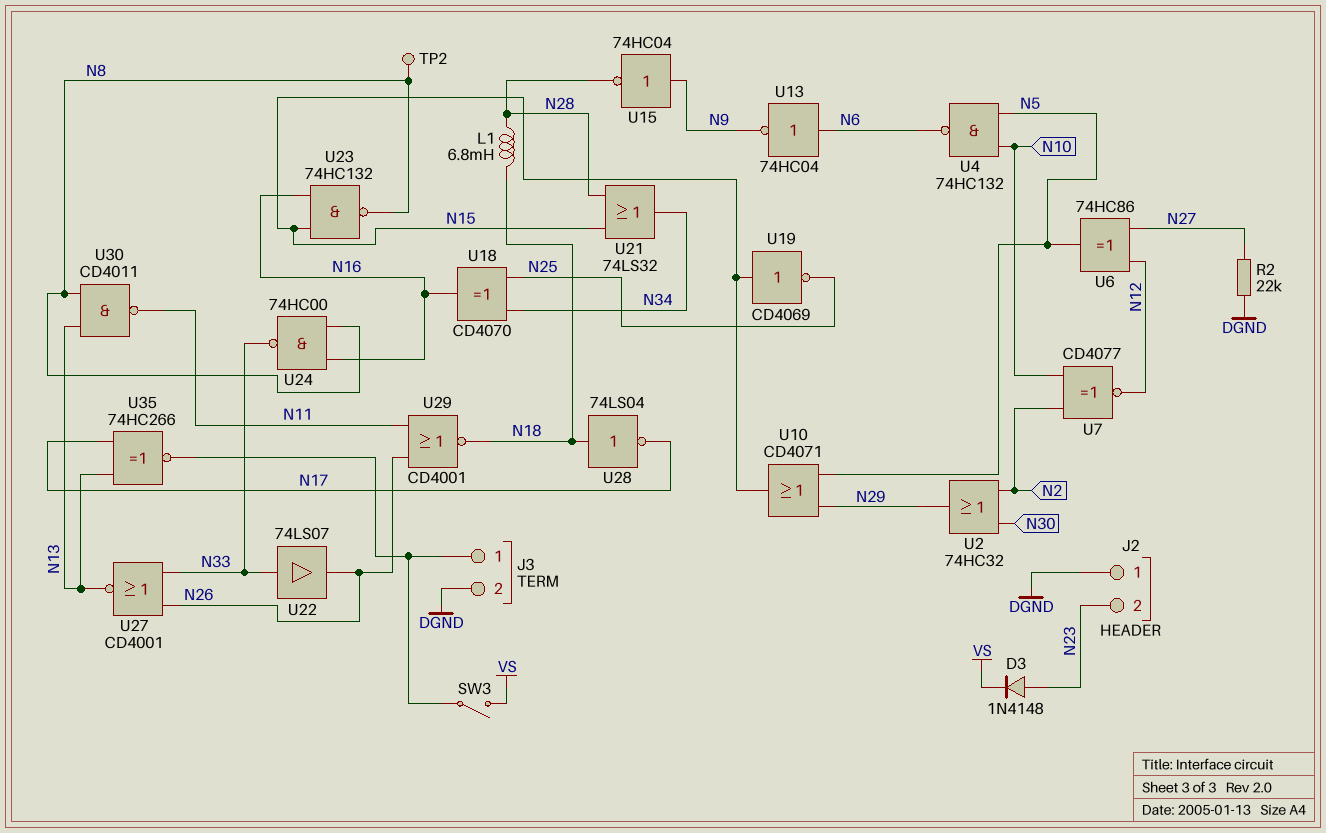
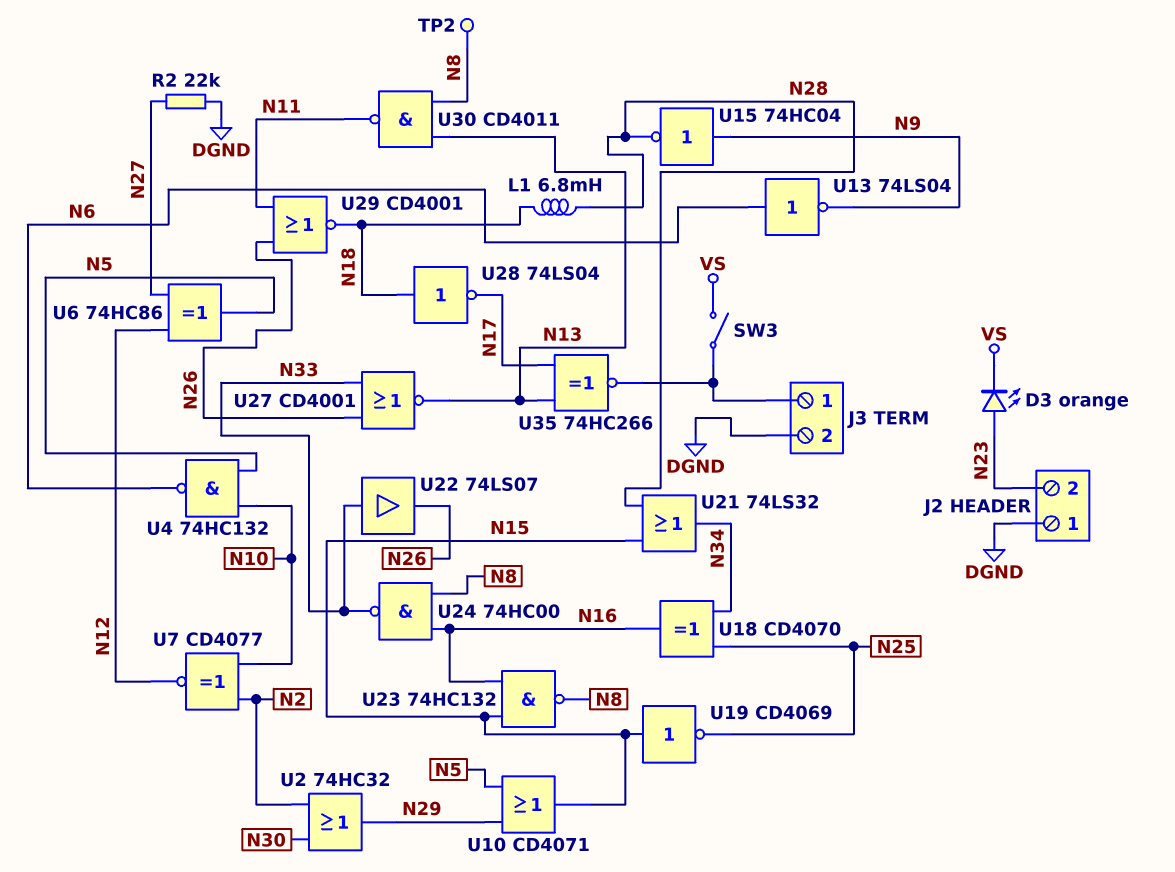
D3: diode 1N4148 (A N23, K VS) -> LED orange (A N23, K VS)
U13: NOT 74HC04 (in N6, out N9) -> NOT 74LS04 (in N6, out N9)

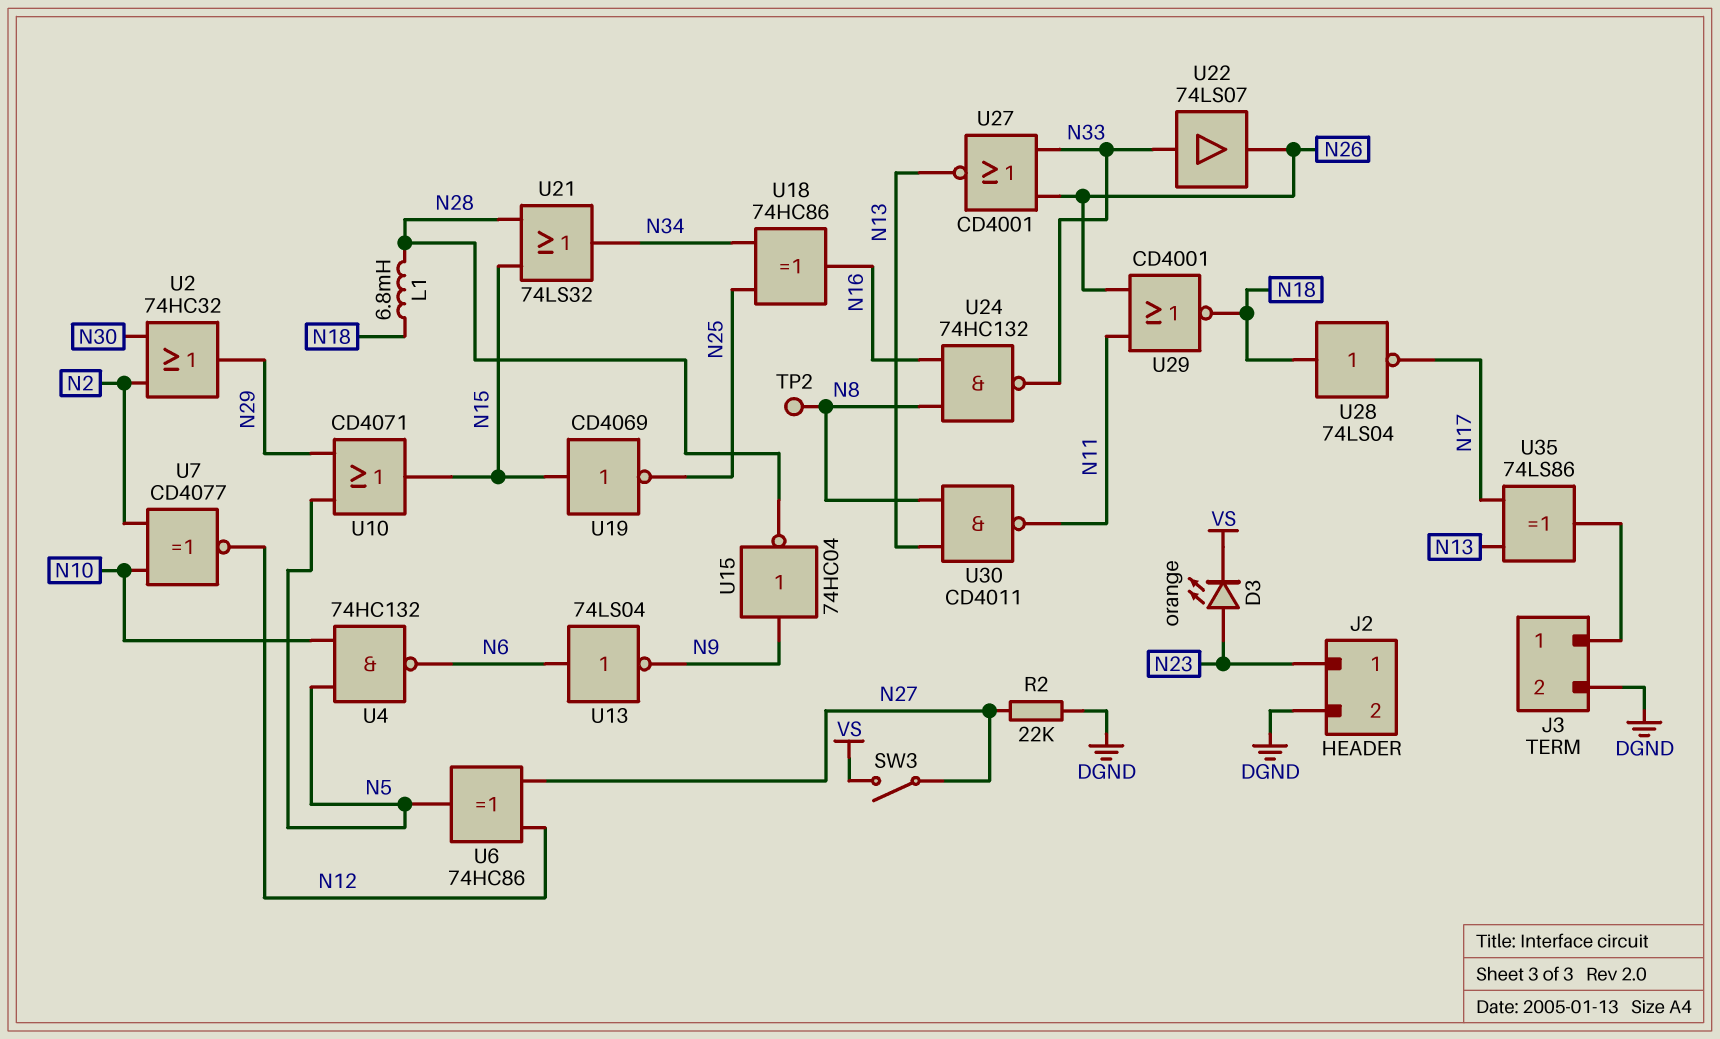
J2 pin 1: DGND -> N23
J2 pin 2: N23 -> DGND
SW3: switch (J3/1, VS) -> switch (N27, VS)
U18: XOR CD4070 (in N25, in N34, out N16) -> XOR 74HC86 (in N25, in N34, out N16)
U23: NAND 74HC132 (in N15, in N16, out N8) -> none
U24: NAND 74HC00 (in N8, in N16, out N33) -> NAND 74HC132 (in N8, in N16, out N33)
U35: XNOR 74HC266 (in N13, in N17, out J3/1) -> XOR 74LS86 (in N13, in N17, out J3/1)

